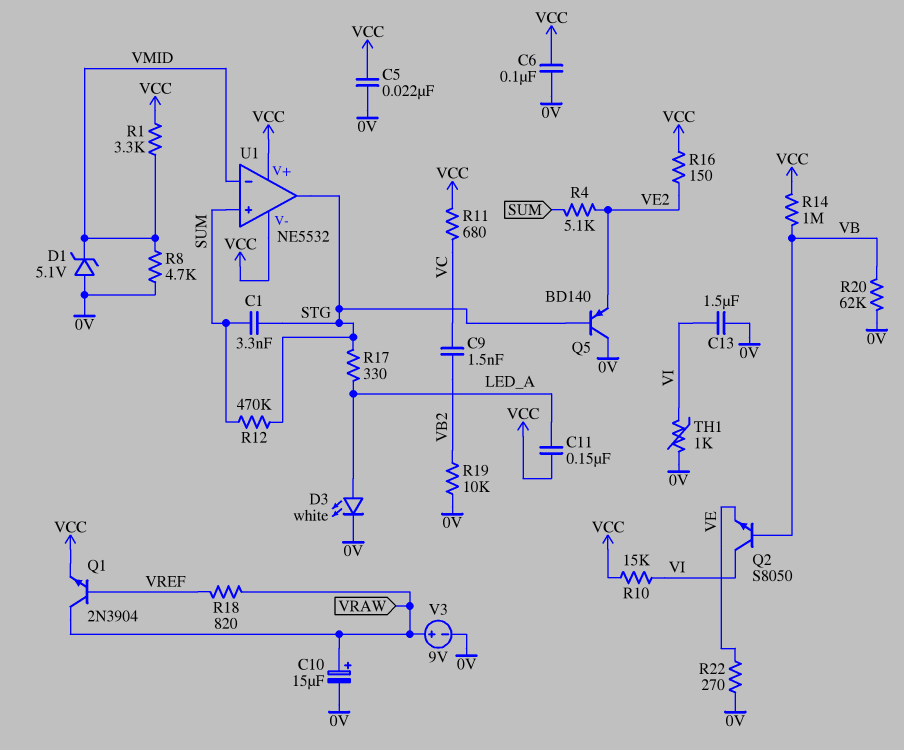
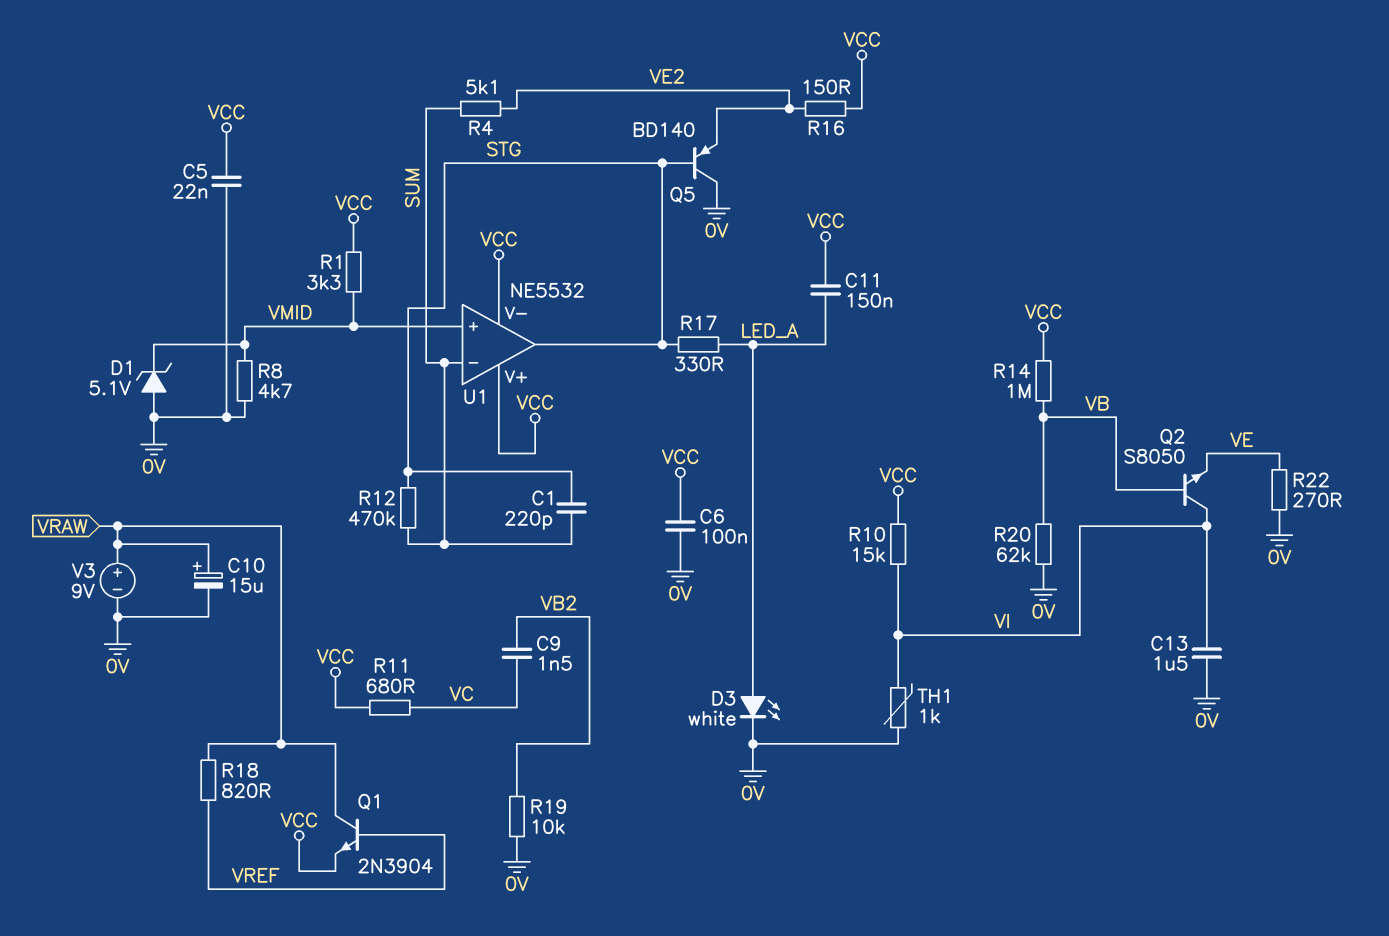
C1: 3.3nF (STG, SUM) -> 220pF (STG, SUM)
U1 pin in+: SUM -> VMID
U1 pin in-: VMID -> SUM

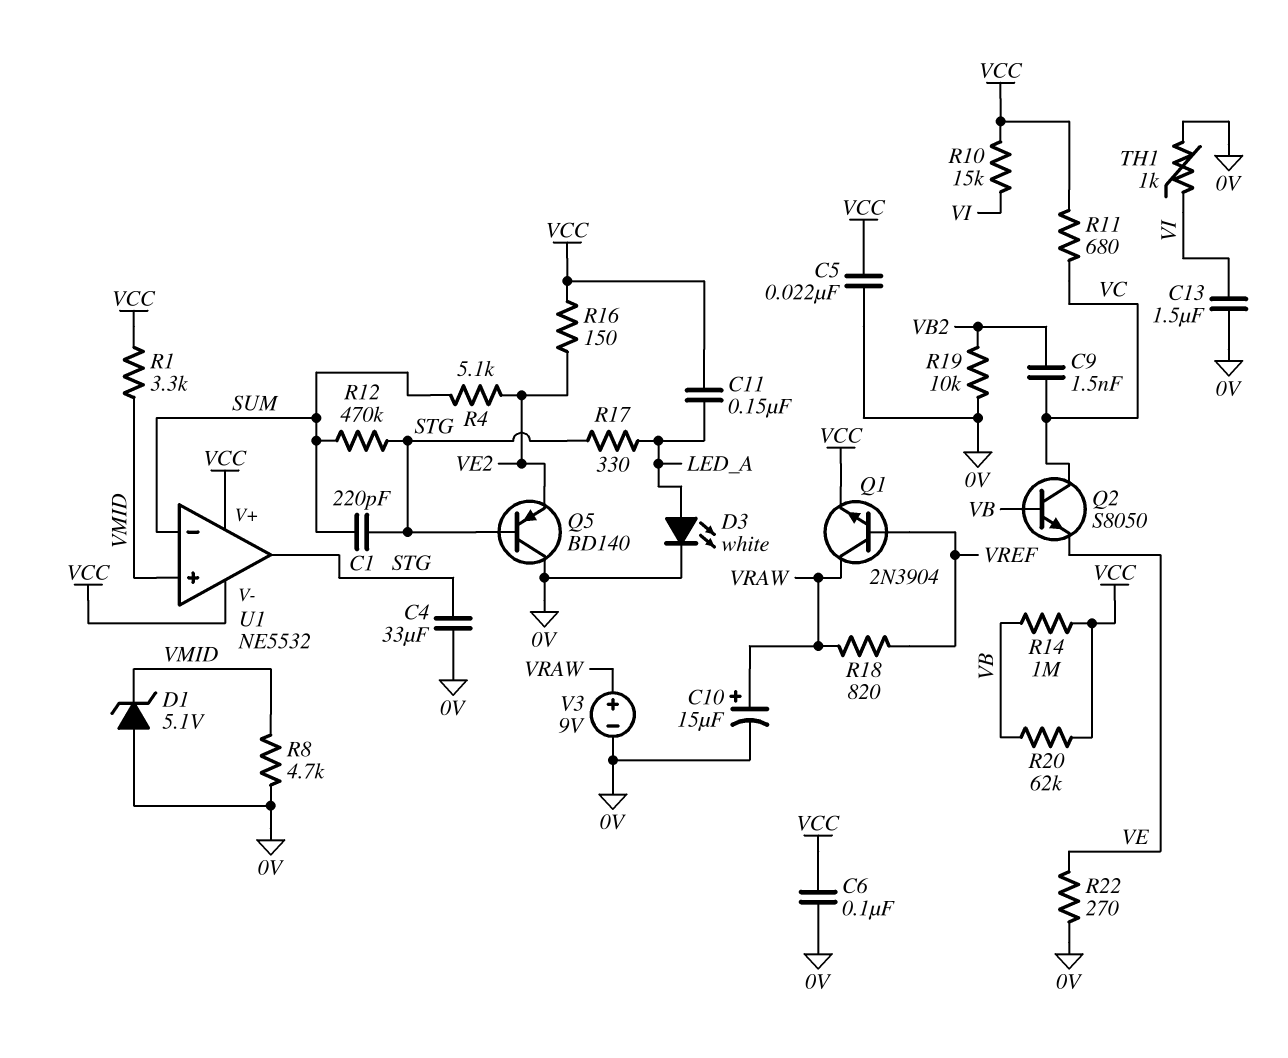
C4: none -> 33uF (0V, STG)
Q2: NPN S8050 (B VB, C VI, E VE) -> NPN S8050 (B VB, C VC, E VE)
R20: 62k (0V, VB) -> 62k (VB, VCC)

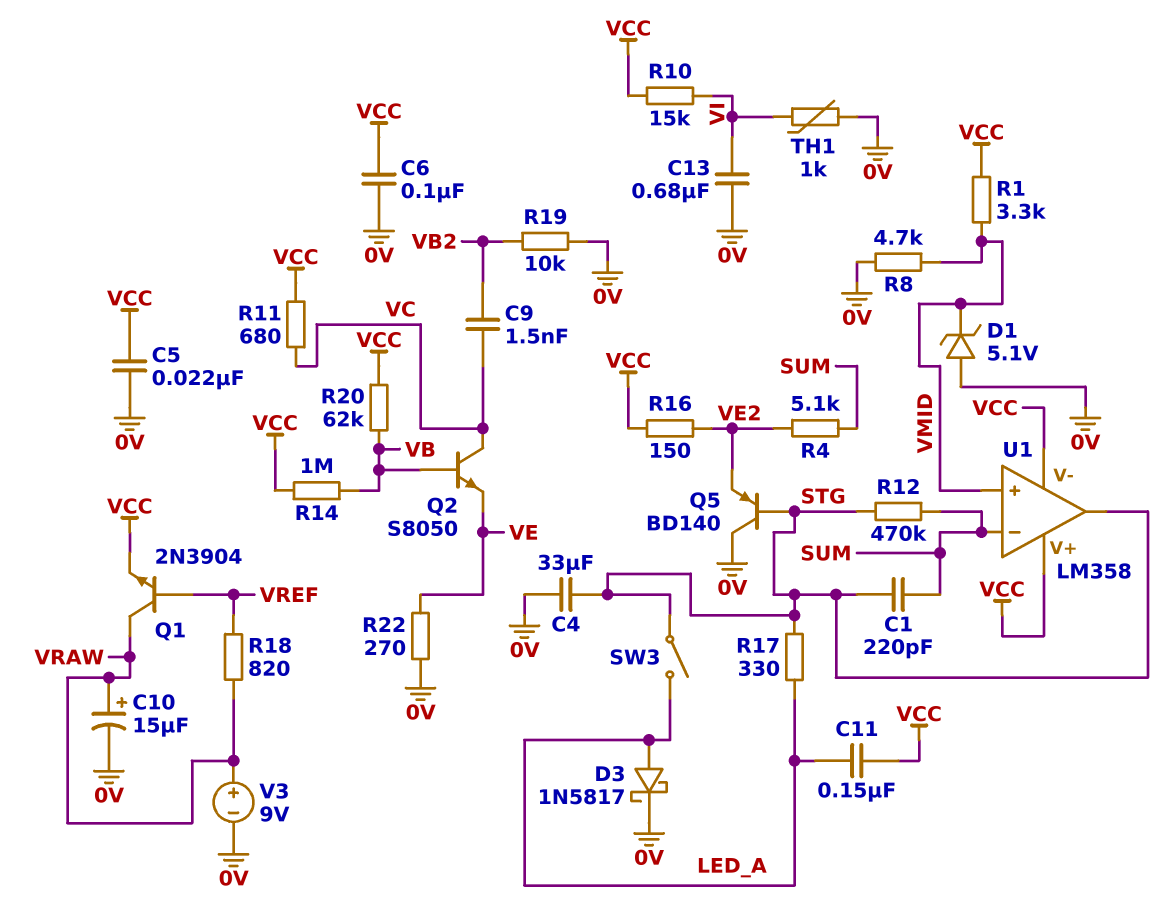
C13: 1.5uF (0V, VI) -> 680nF (0V, VI)
D3: LED white (A LED_A, K 0V) -> schottky 1N5817 (A LED_A, K 0V)
SW3: none -> switch (LED_A, STG)
U1: NE5532 -> LM358

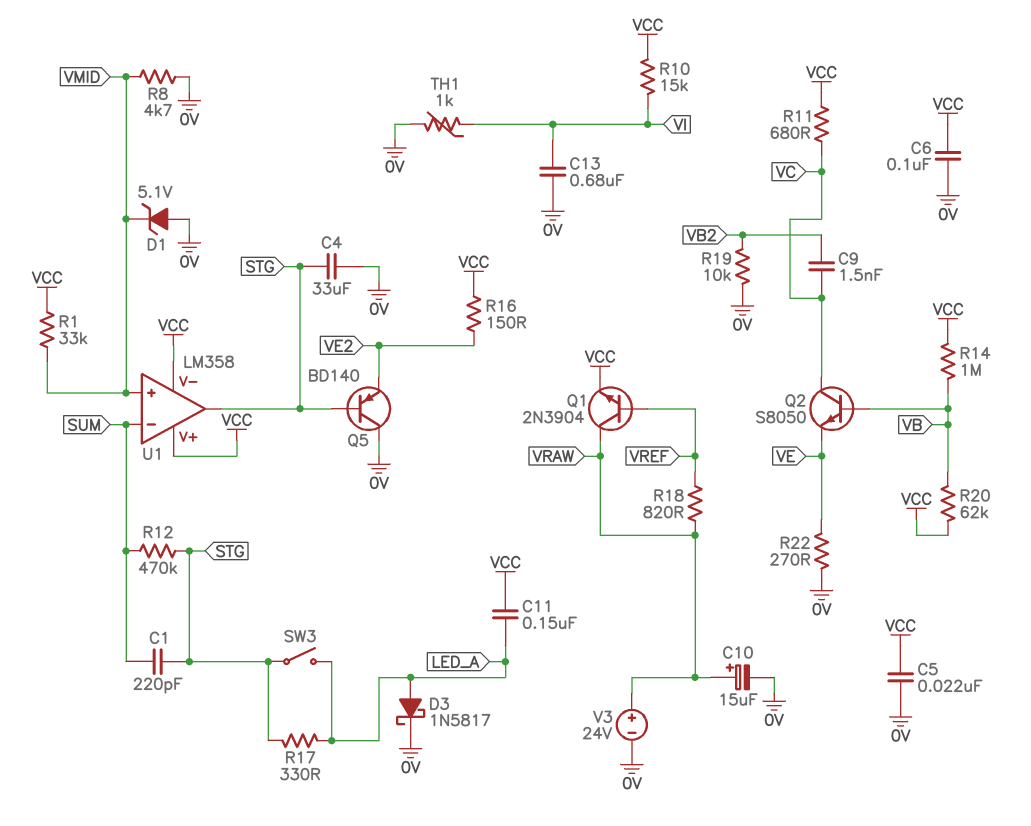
R1: 3.3k (VCC, VMID) -> 33k (VCC, VMID)
R4: 5.1k (SUM, VE2) -> none
V3: 9V (plus VRAW, minus 0V) -> 24V (plus VRAW, minus 0V)

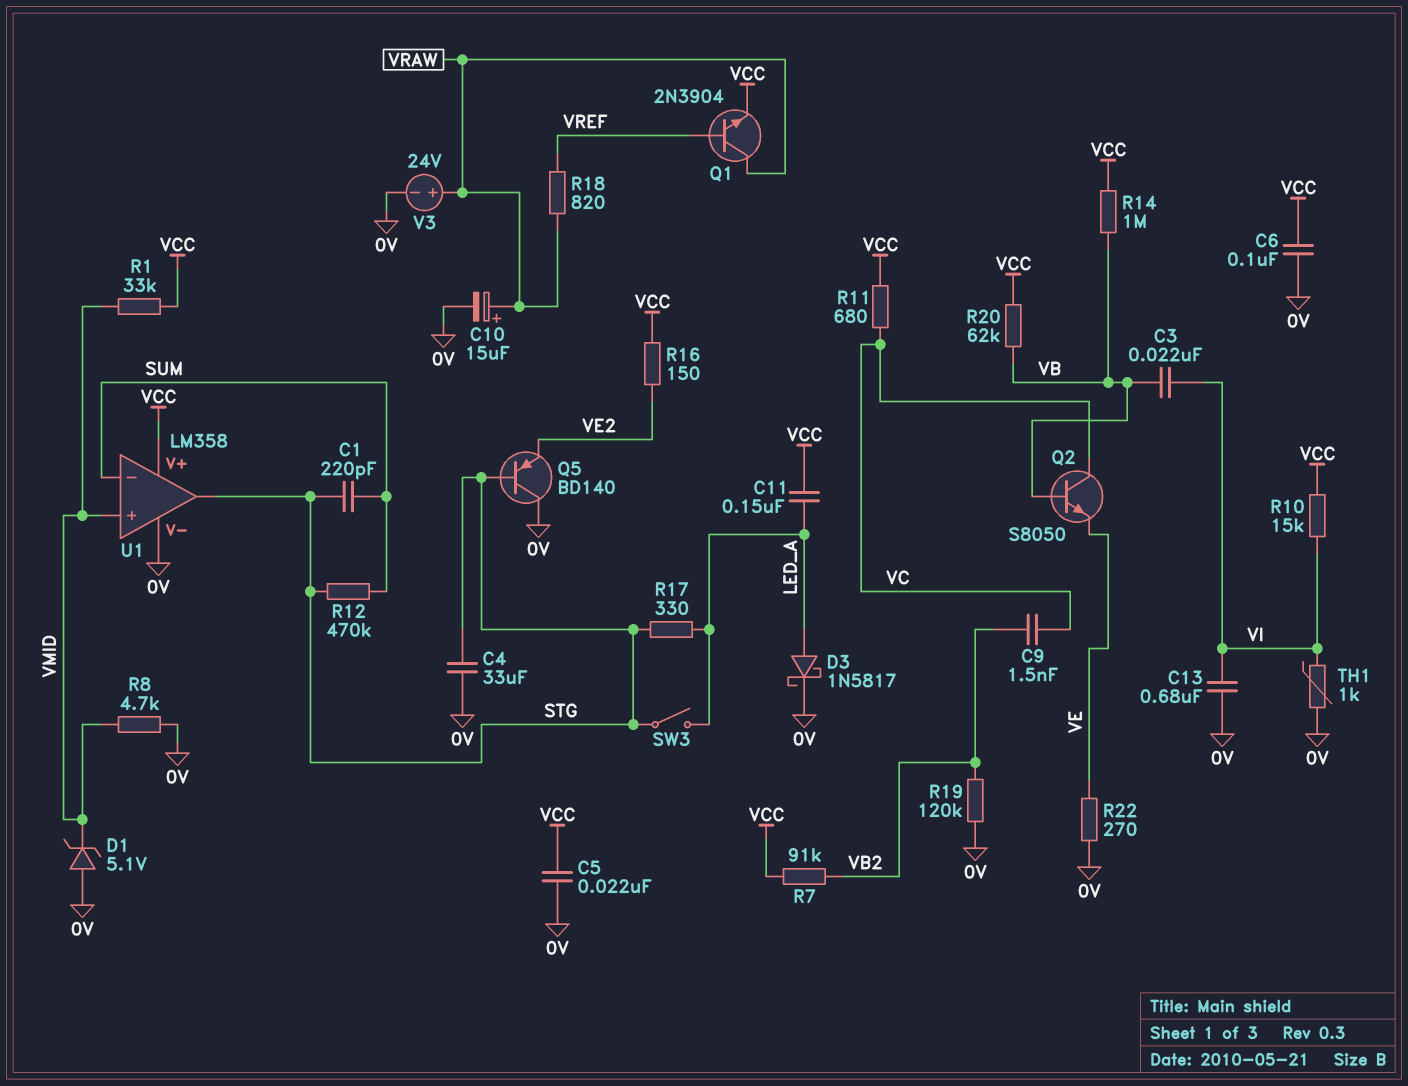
C3: none -> 22nF (VB, VI)
R7: none -> 91k (VB2, VCC)
R19: 10k (0V, VB2) -> 120k (0V, VB2)
U1 pin V-: VCC -> 0V

